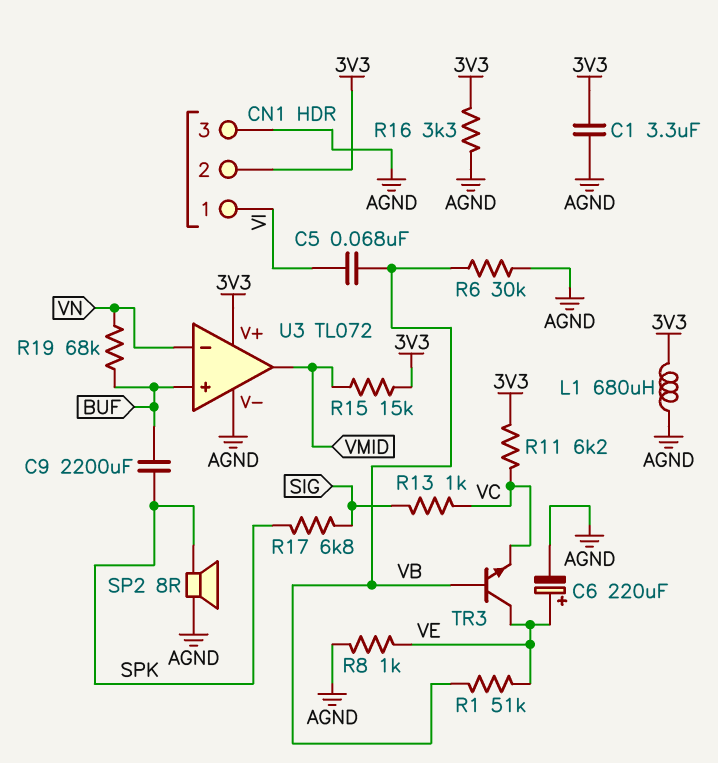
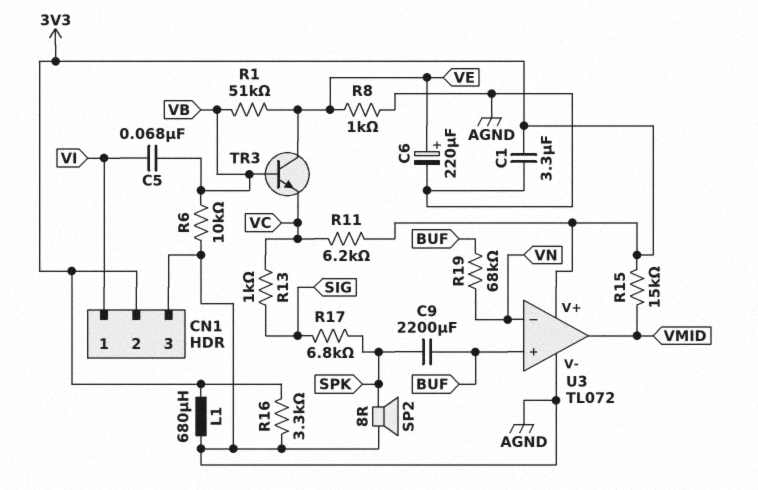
R6: 30k (AGND, VB) -> 10k (AGND, VB)

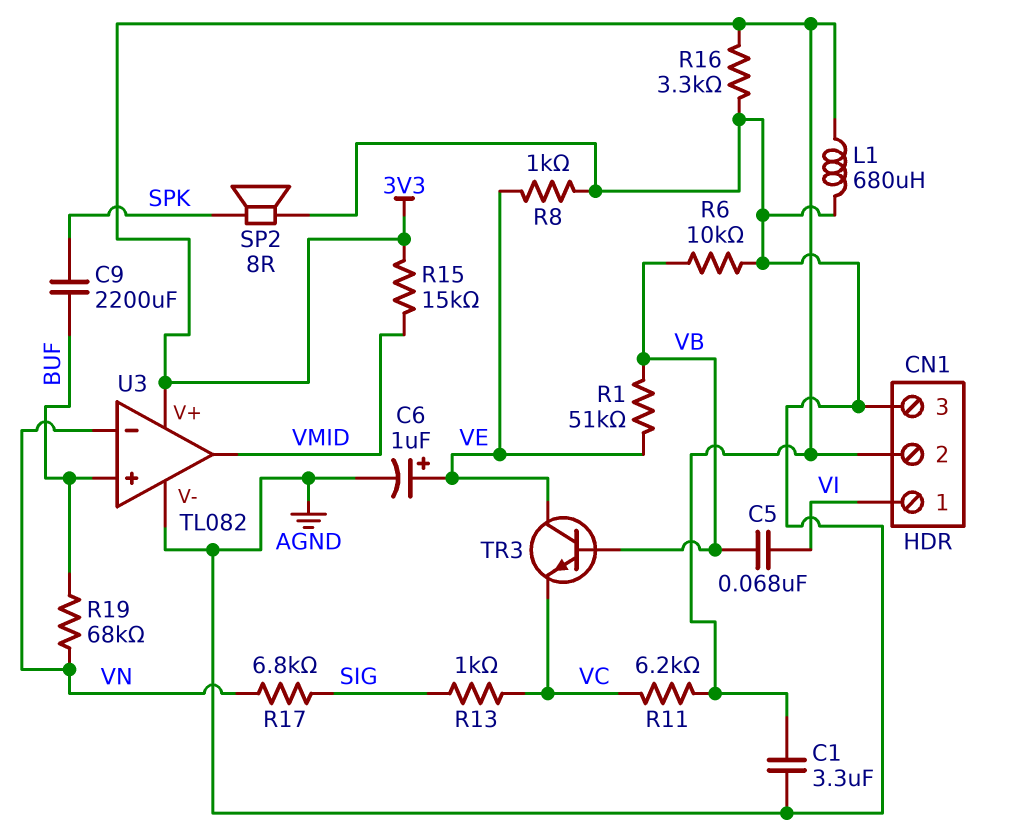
C6: 220uF (plus VE, minus AGND) -> 1uF (plus VE, minus AGND)
R17: 6.8k (SIG, SPK) -> 6.8k (SIG, VN)
U3: TL072 -> TL082

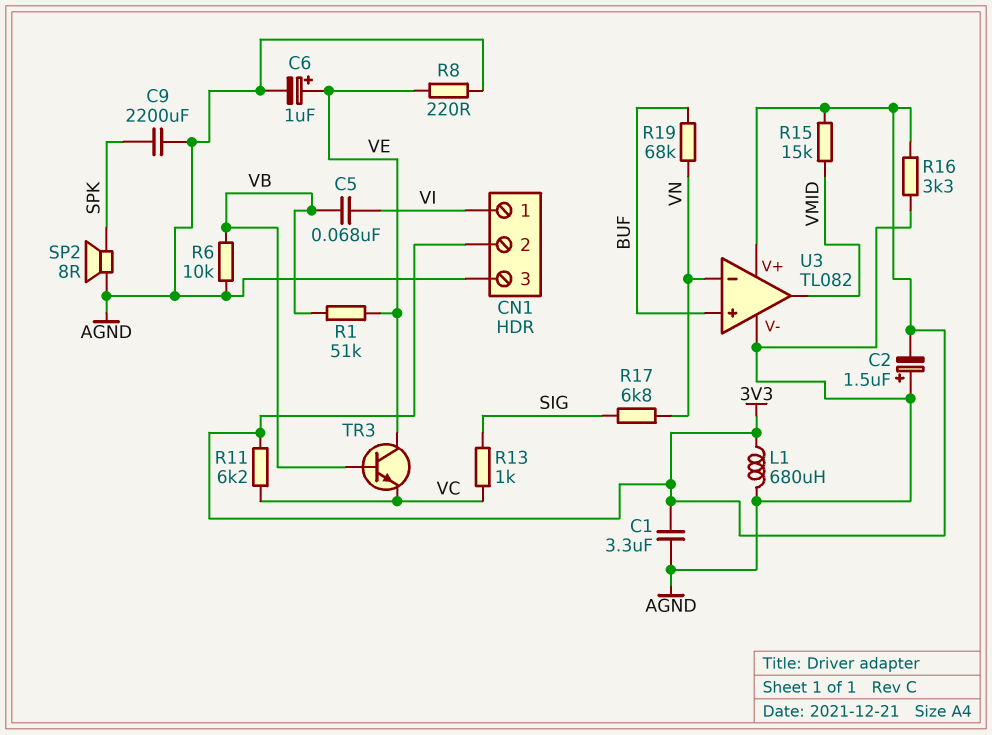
C2: none -> 1.5uF (plus AGND, minus 3V3)
C9: 2200uF (BUF, SPK) -> 2200uF (AGND, SPK)
R8: 1k (AGND, VE) -> 220 (AGND, VE)

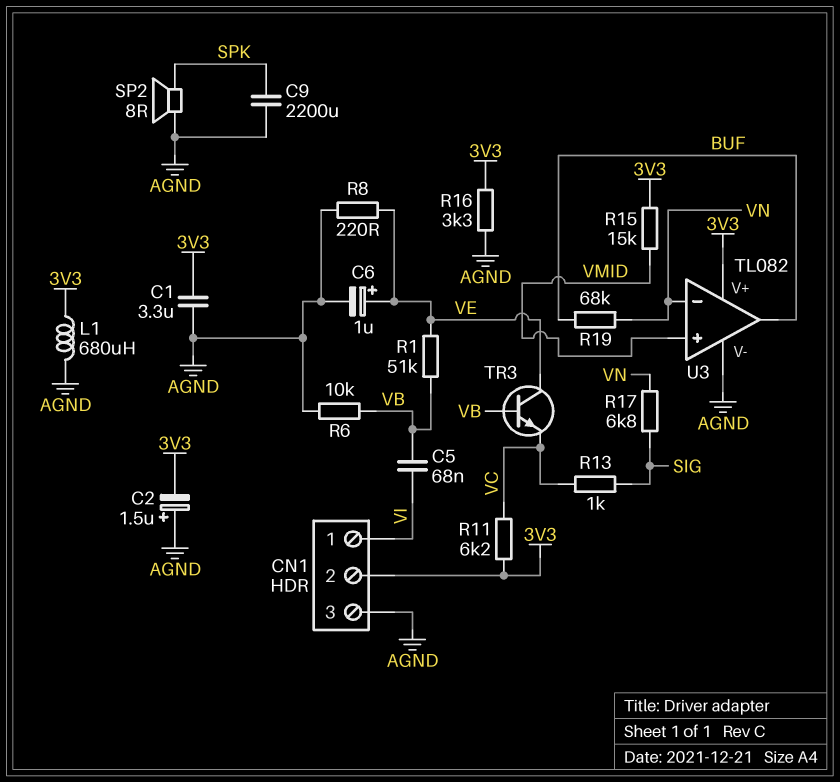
U3 pin in+: BUF -> VMID
U3 pin out: VMID -> BUF

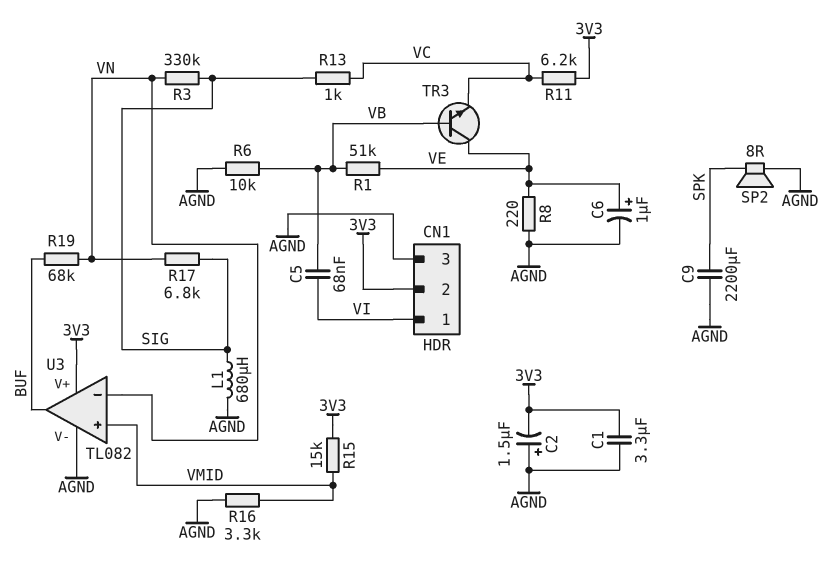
L1: 680uH (3V3, AGND) -> 680uH (AGND, SIG)
R3: none -> 330k (SIG, VN)
R16: 3.3k (3V3, AGND) -> 3.3k (AGND, VMID)

